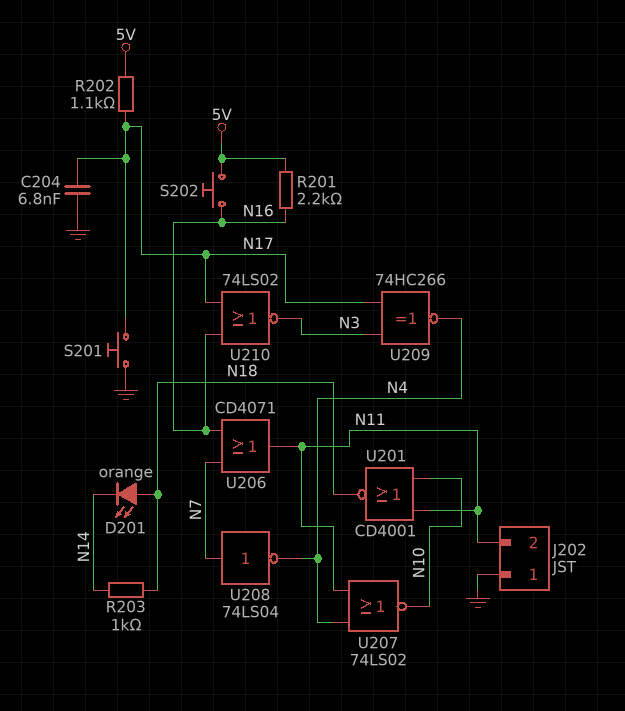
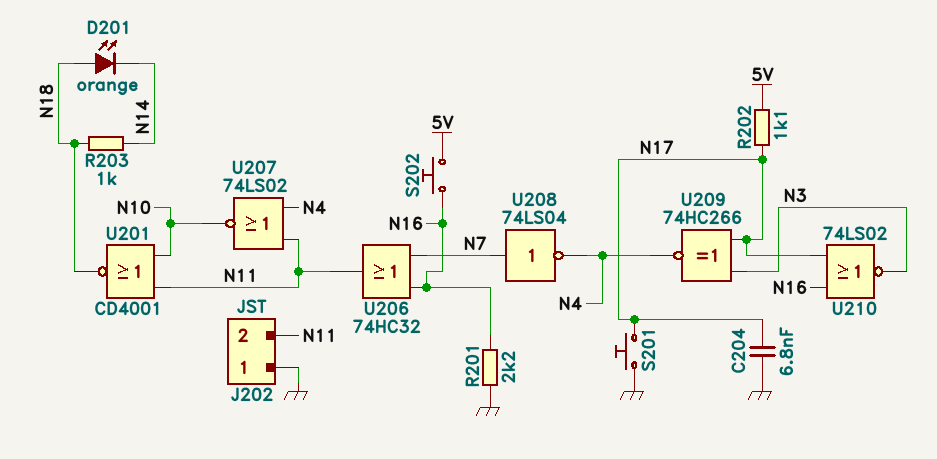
R201: 2.2k (5V, N16) -> 2.2k (GND, N16)
U206: OR CD4071 (in N7, in N16, out N11) -> OR 74HC32 (in N7, in N16, out N11)

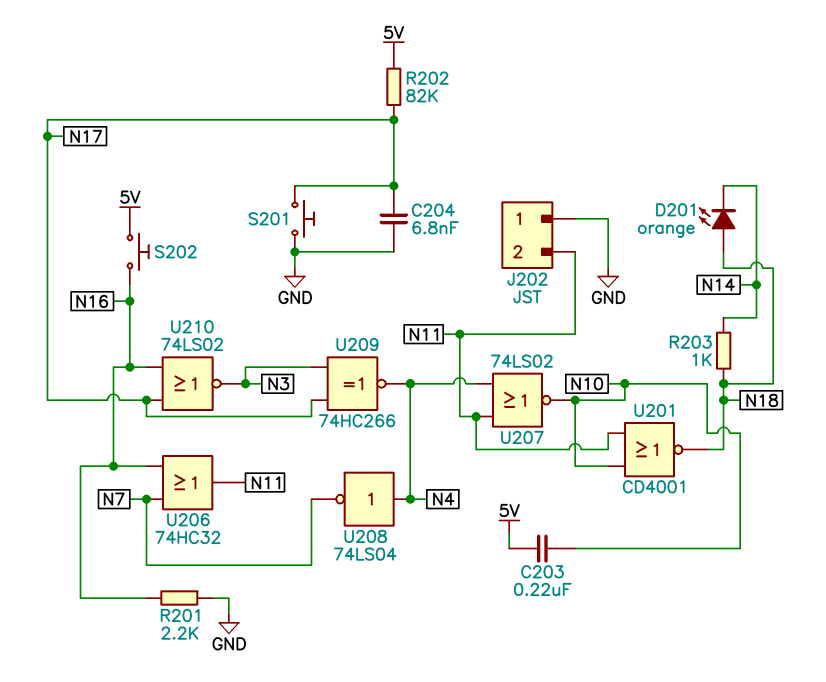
C203: none -> 220nF (5V, N10)
R202: 1.1k (5V, N17) -> 82k (5V, N17)
U208: NOT 74LS04 (in N7, out N4) -> NOT 74LS04 (in N4, out N7)

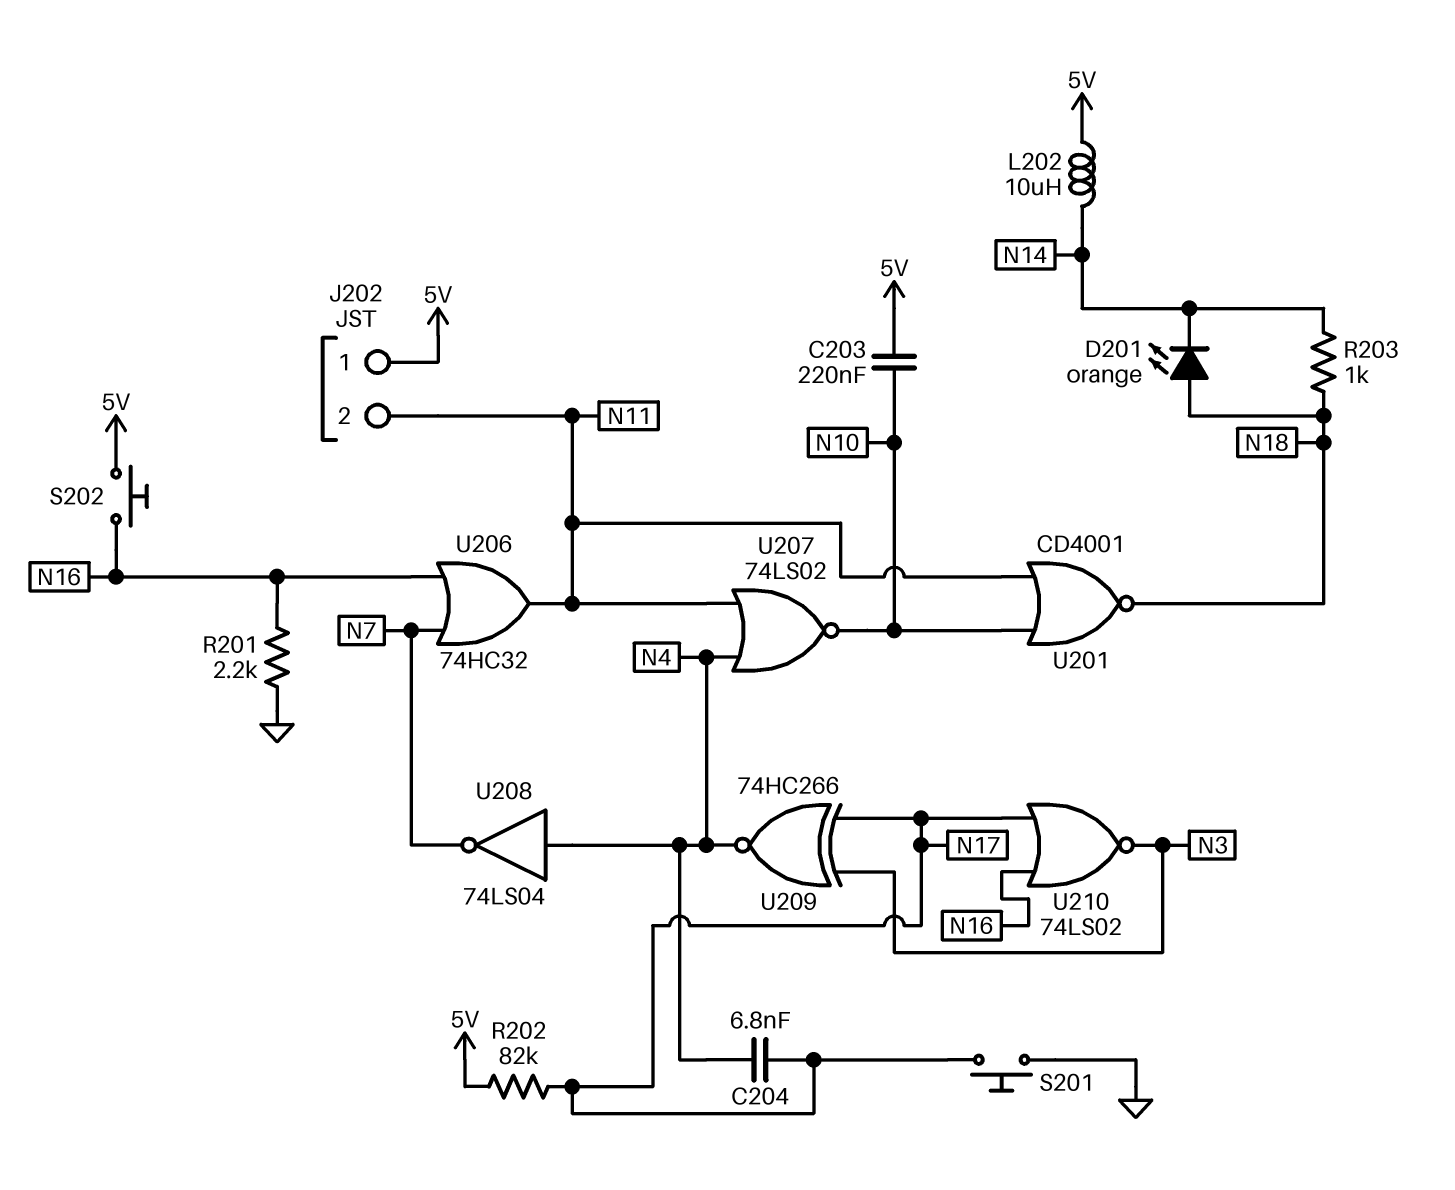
C204: 6.8nF (GND, N17) -> 6.8nF (N4, N17)
J202 pin 1: GND -> 5V
L202: none -> 10uH (5V, N14)

